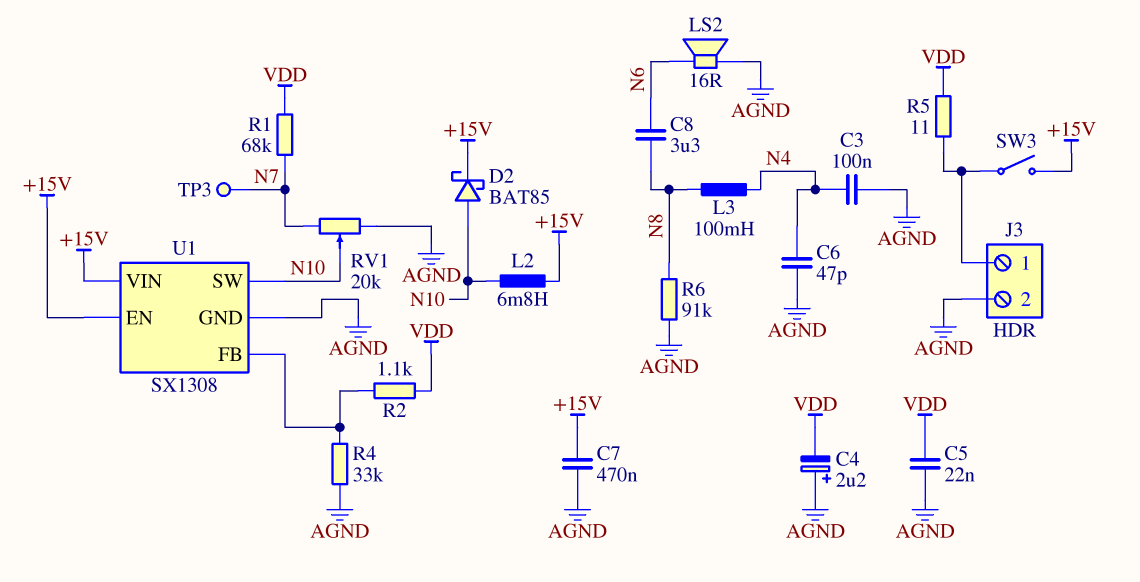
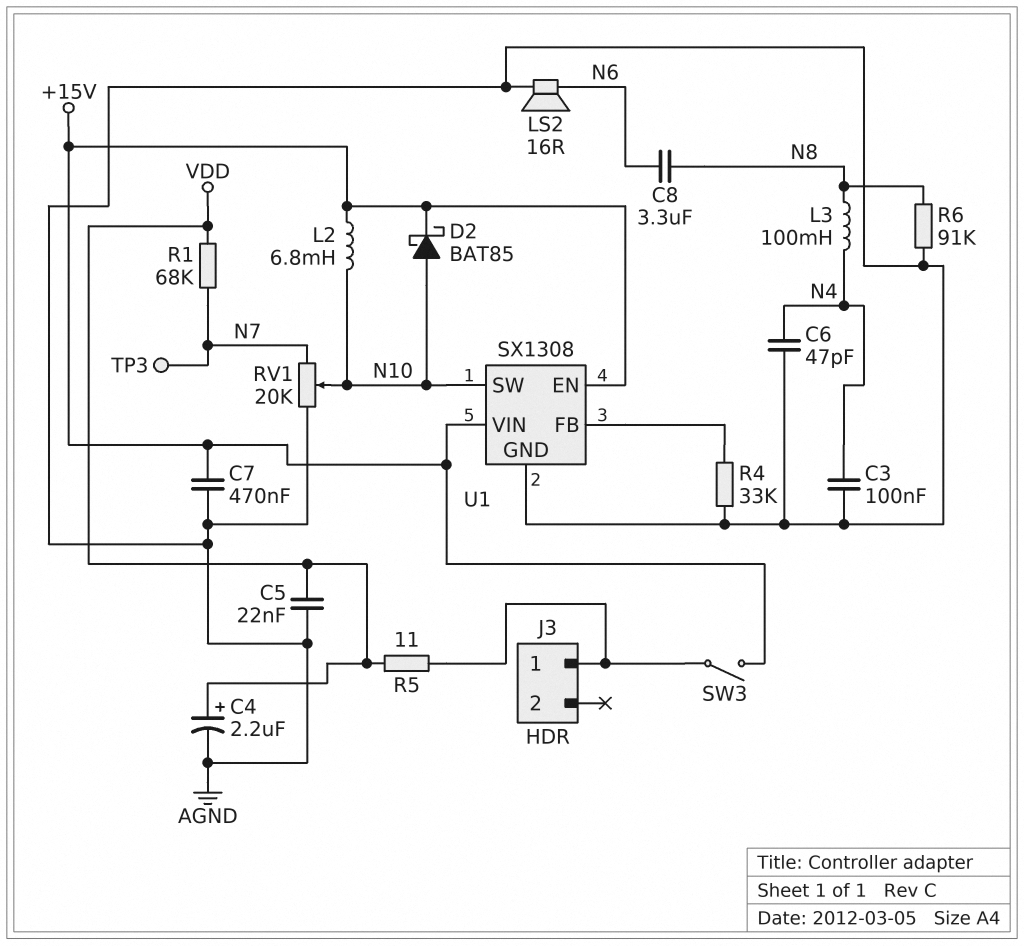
C4: 2.2uF (plus AGND, minus VDD) -> 2.2uF (plus VDD, minus AGND)
J3 pin 2: AGND -> none
R2: 1.1k (U1/FB, VDD) -> none

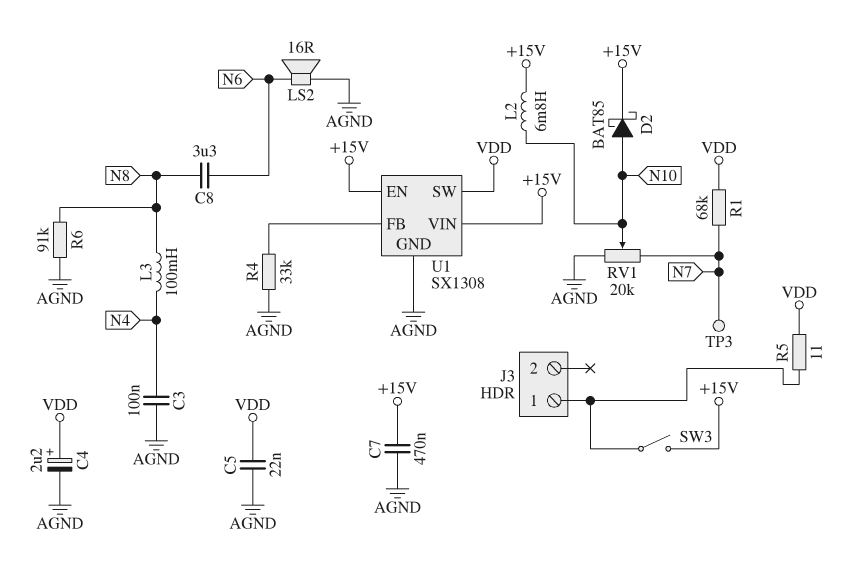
C6: 47pF (AGND, N4) -> none
U1 pin SW: N10 -> VDD

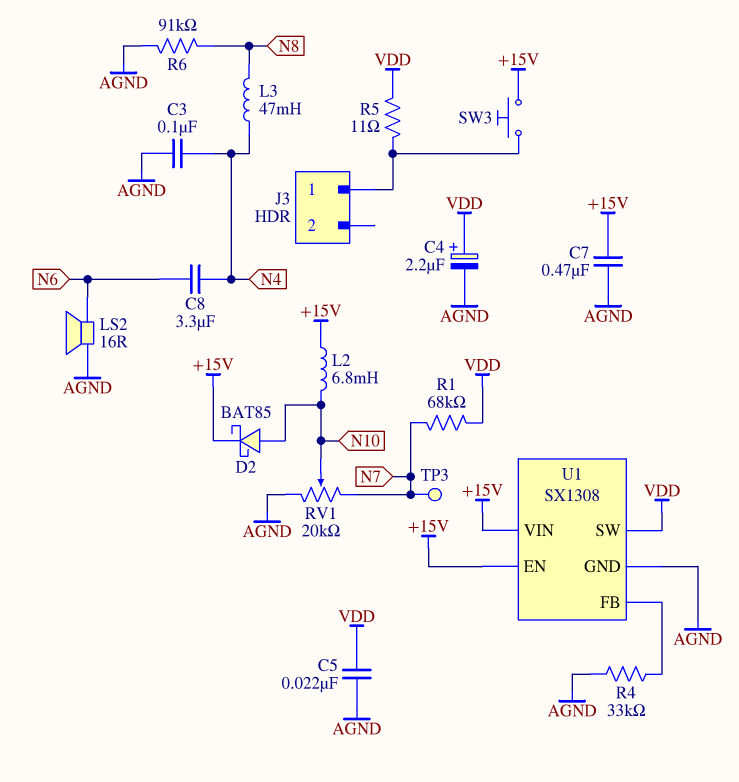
C8: 3.3uF (N6, N8) -> 3.3uF (N4, N6)
L3: 100mH (N4, N8) -> 47mH (N4, N8)
SW3: switch (+15V, J3/1) -> button (+15V, J3/1)

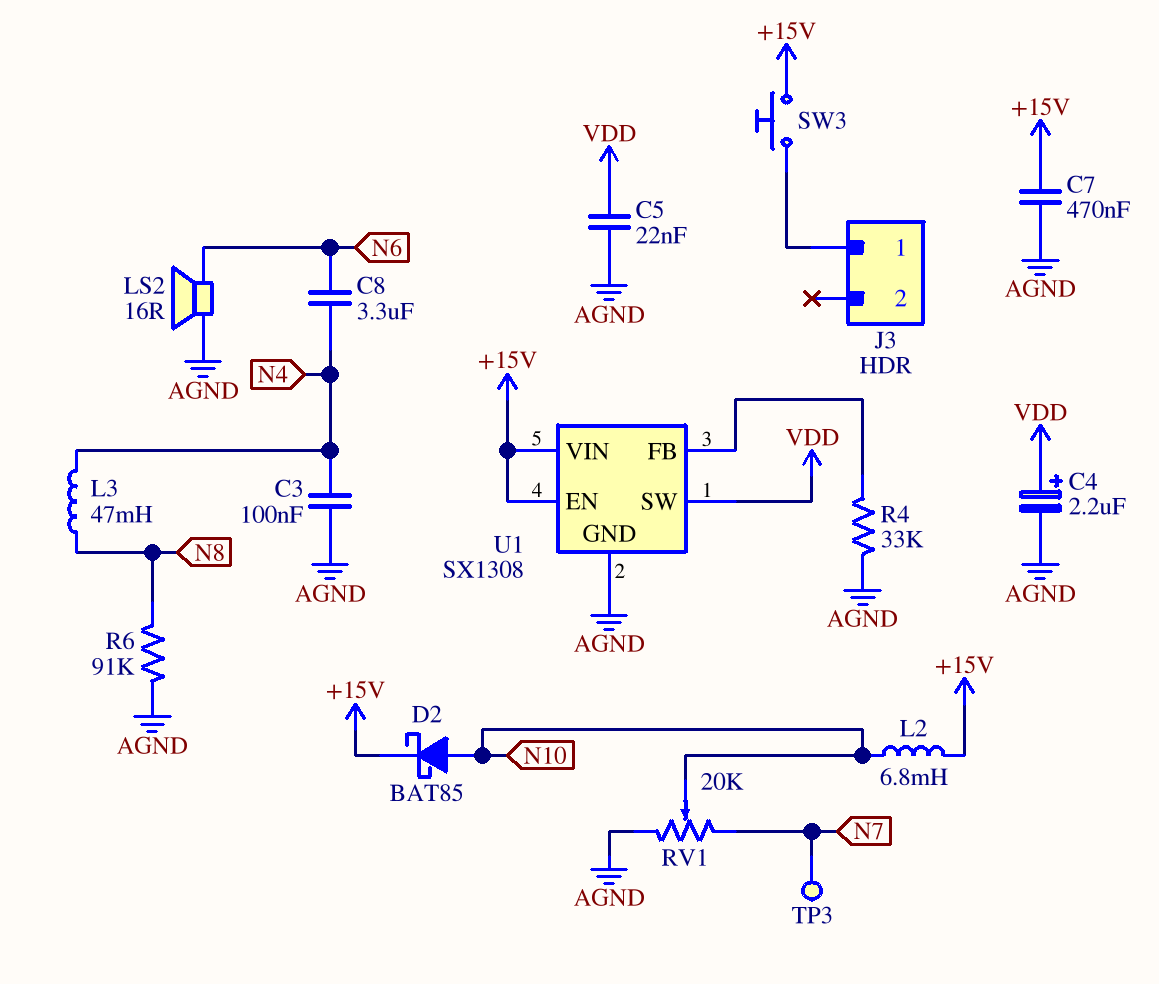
R1: 68k (N7, VDD) -> none
R5: 11 (J3/1, VDD) -> none

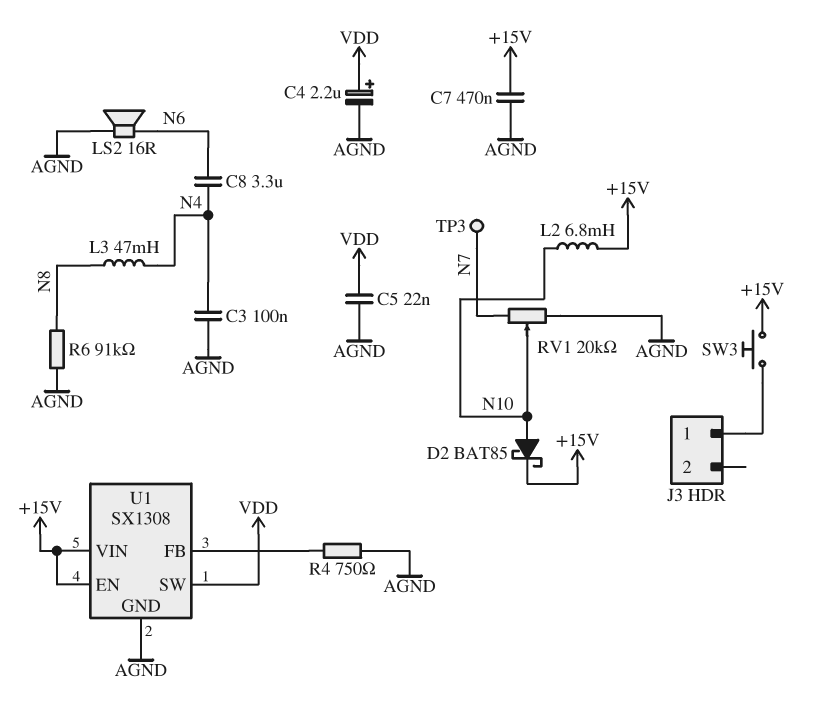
R4: 33k (AGND, U1/FB) -> 750 (AGND, U1/FB)

